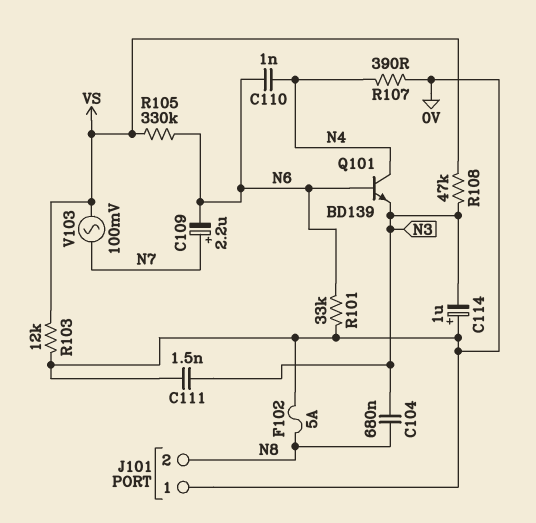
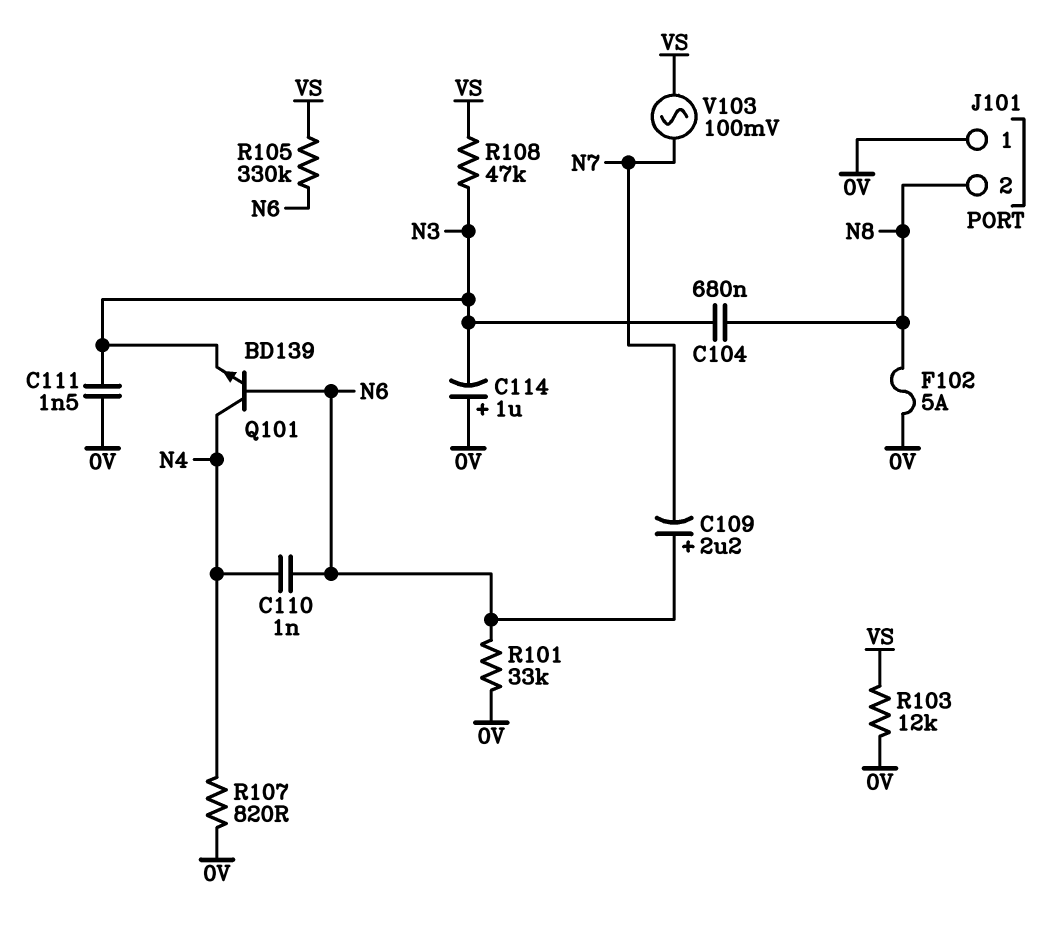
C109: 2.2uF (plus N7, minus N6) -> 2.2uF (plus N6, minus N7)
R107: 390 (0V, N4) -> 820 (0V, N4)

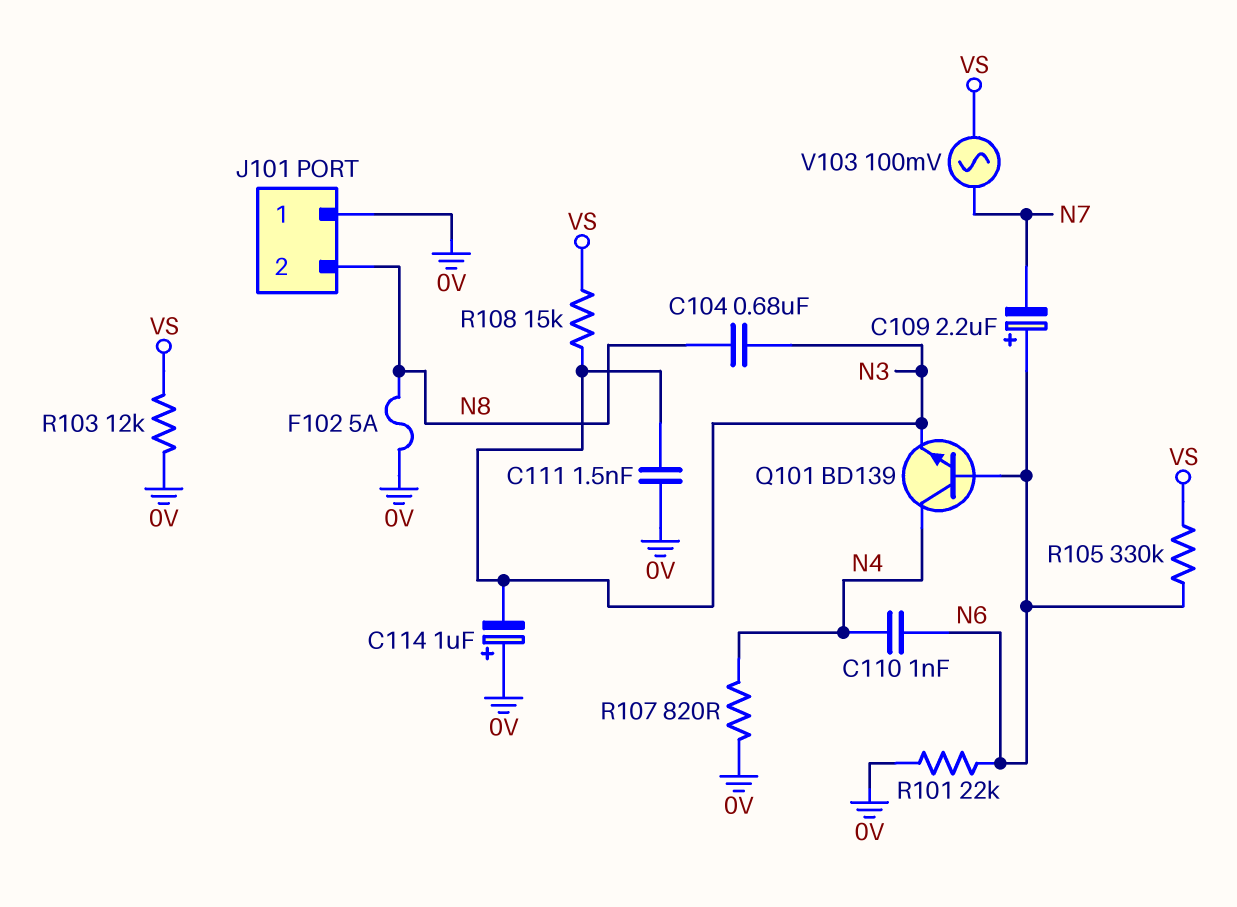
R101: 33k (0V, N6) -> 22k (0V, N6)
R108: 47k (N3, VS) -> 15k (N3, VS)

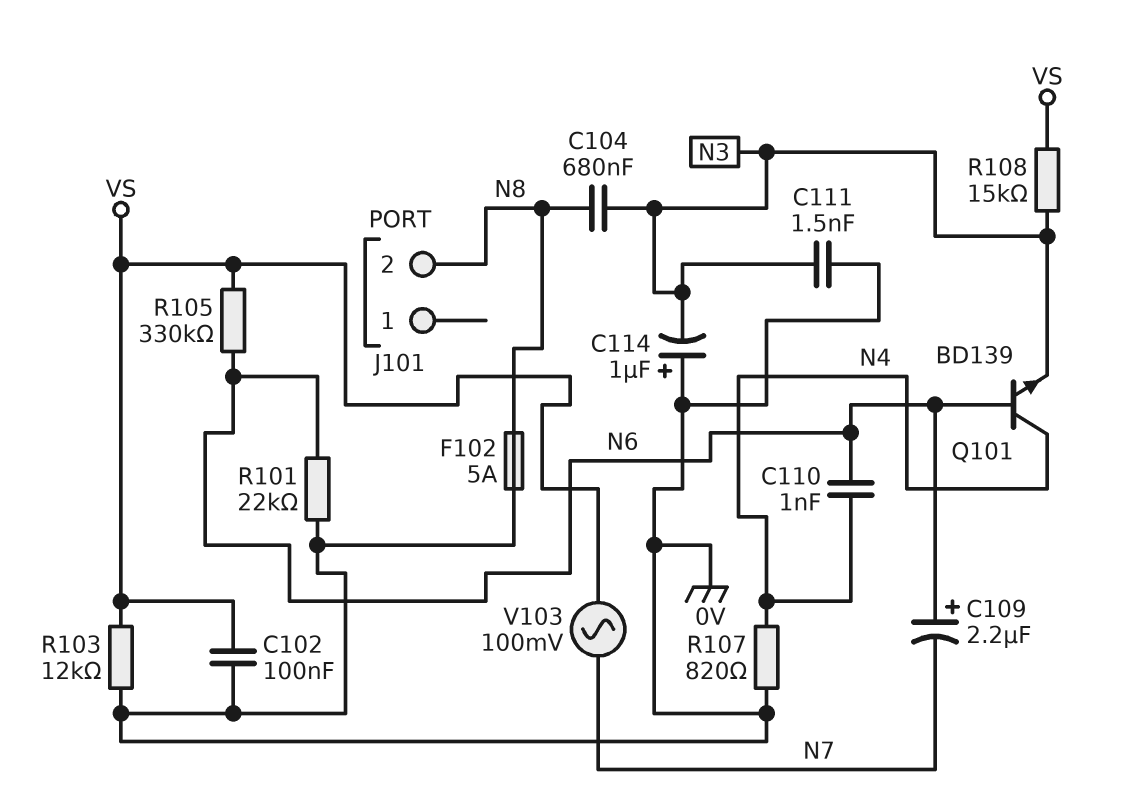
C102: none -> 100nF (0V, VS)
J101 pin 1: 0V -> none

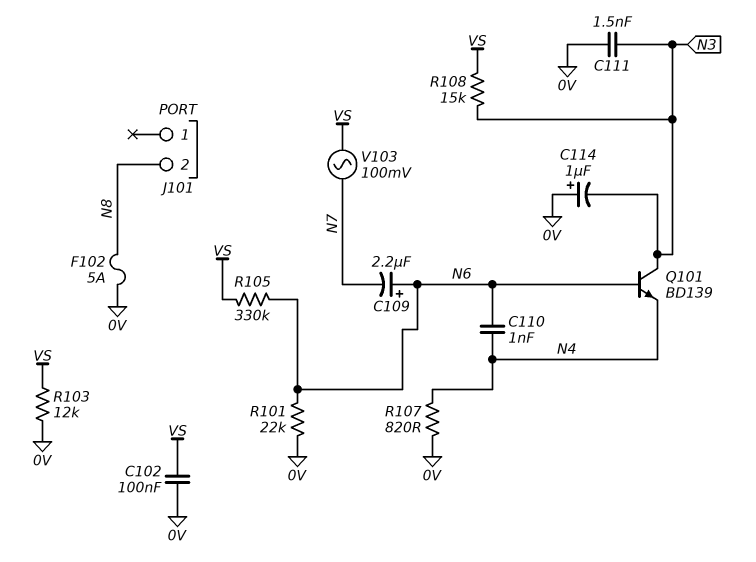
C104: 680nF (N3, N8) -> none
Q101: NPN BD139 (B N6, C N4, E N3) -> NPN BD139 (B N6, C N3, E N4)

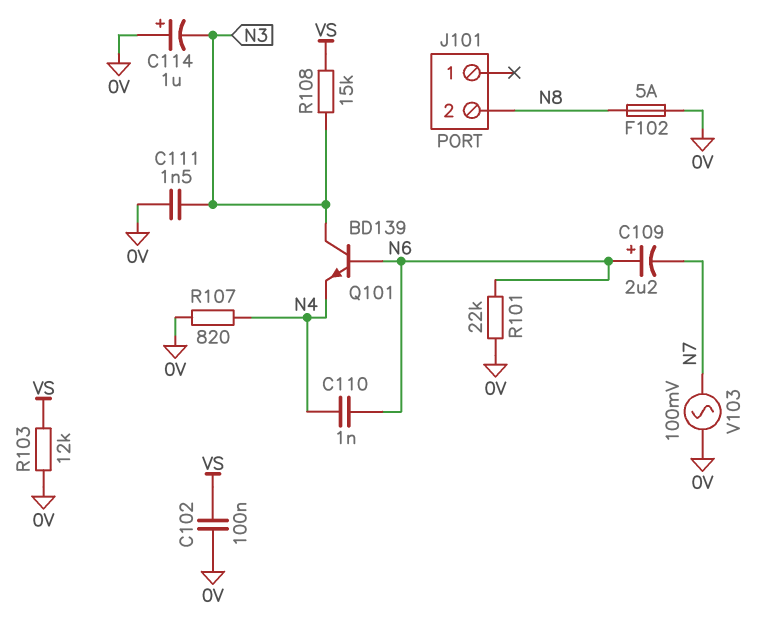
R105: 330k (N6, VS) -> none
V103: AC 100mV (N7, VS) -> AC 100mV (0V, N7)

